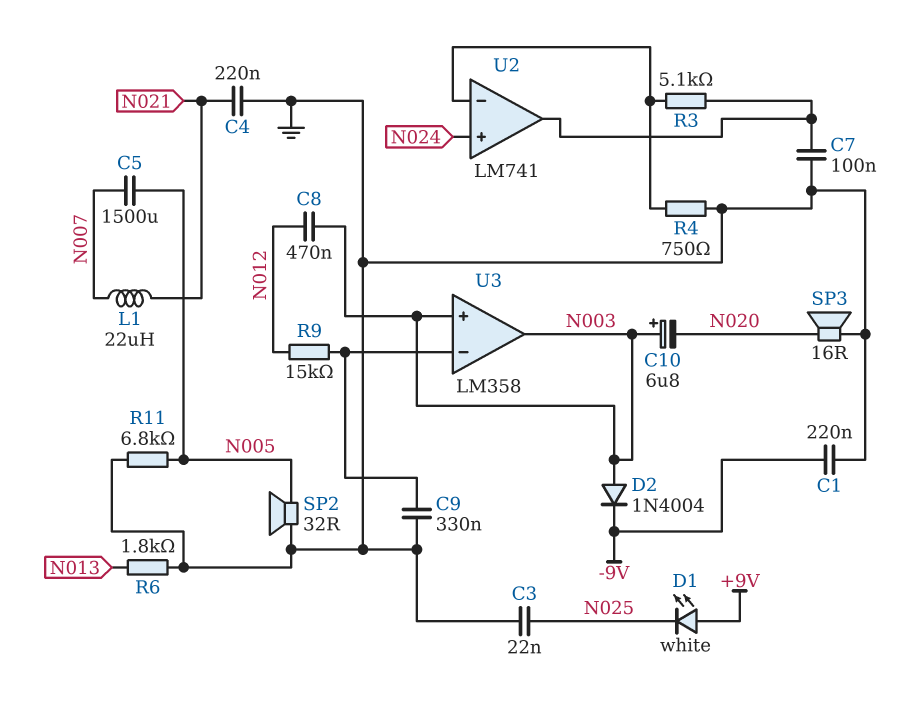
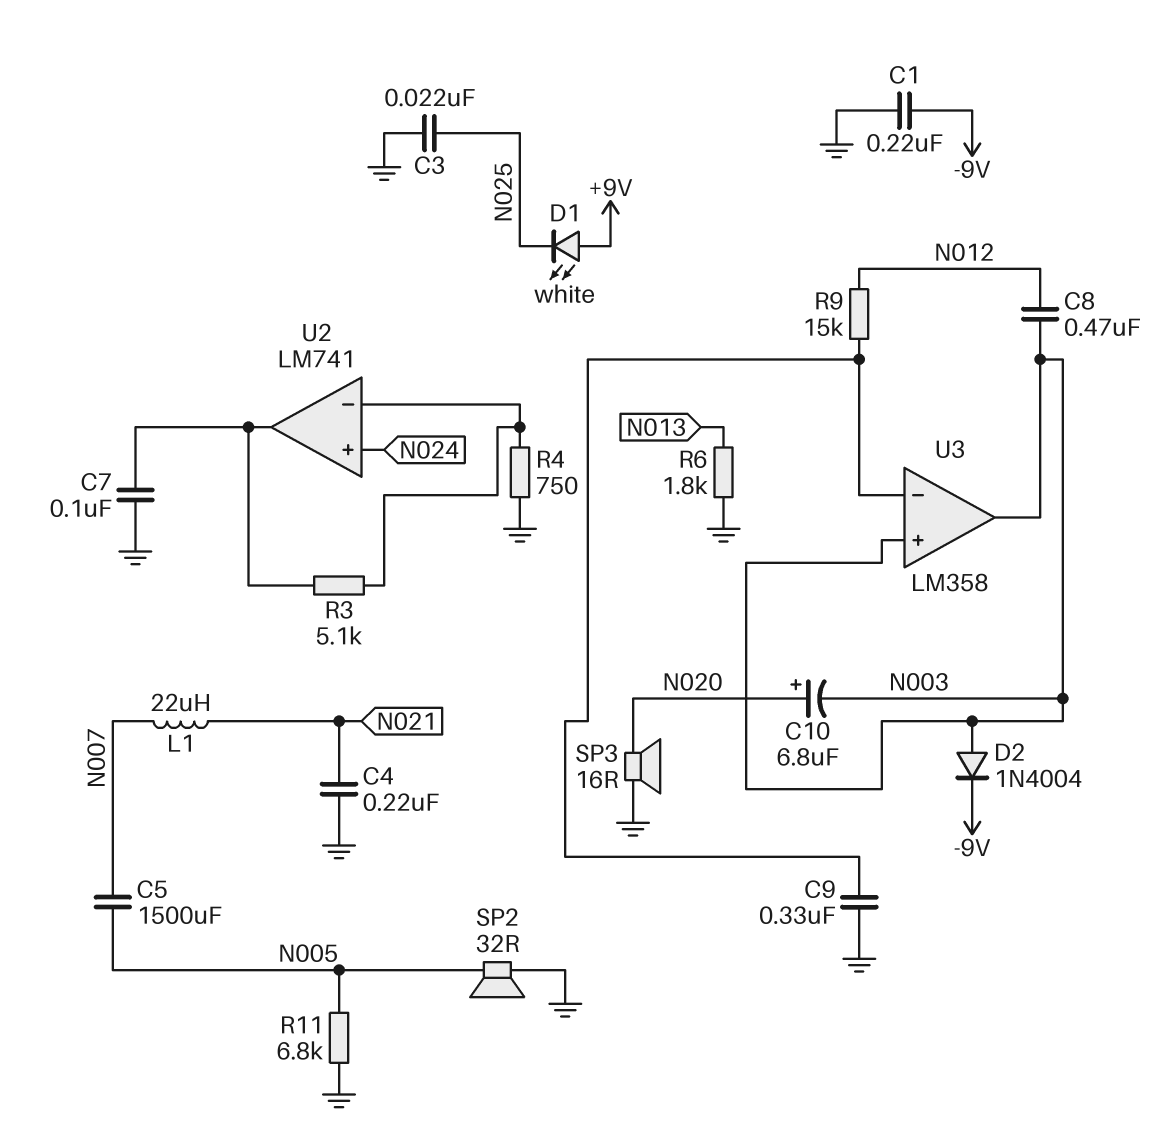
C10: 6.8uF (plus N003, minus N020) -> 6.8uF (plus N020, minus N003)

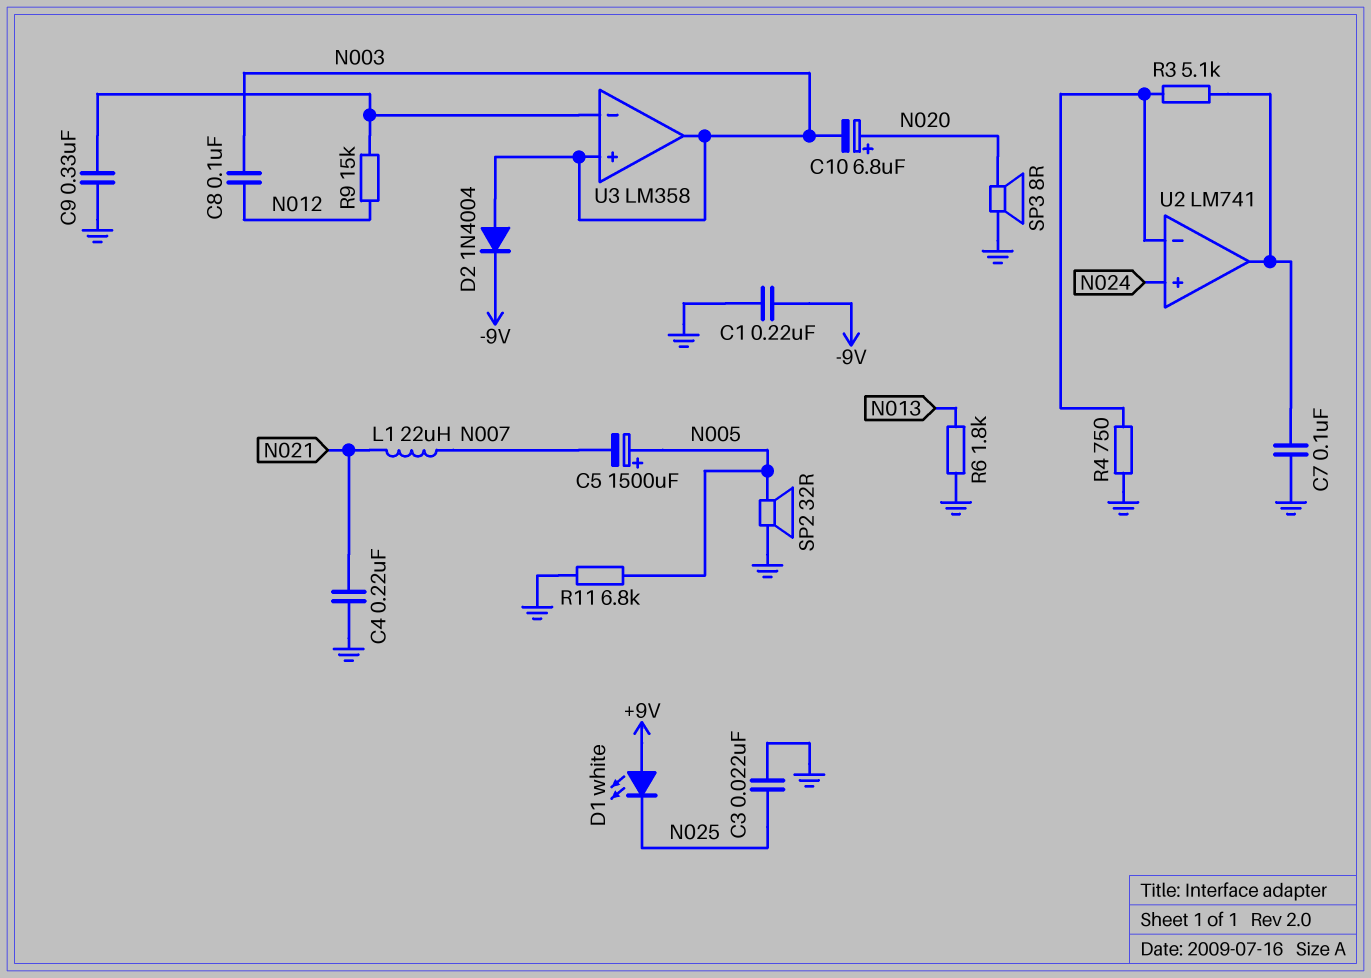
C5: 1500uF (N005, N007) -> 1500uF (plus N005, minus N007)
C8: 470nF (N003, N012) -> 100nF (N003, N012)
SP3: speaker 16R (GND, N020) -> speaker 8R (GND, N020)

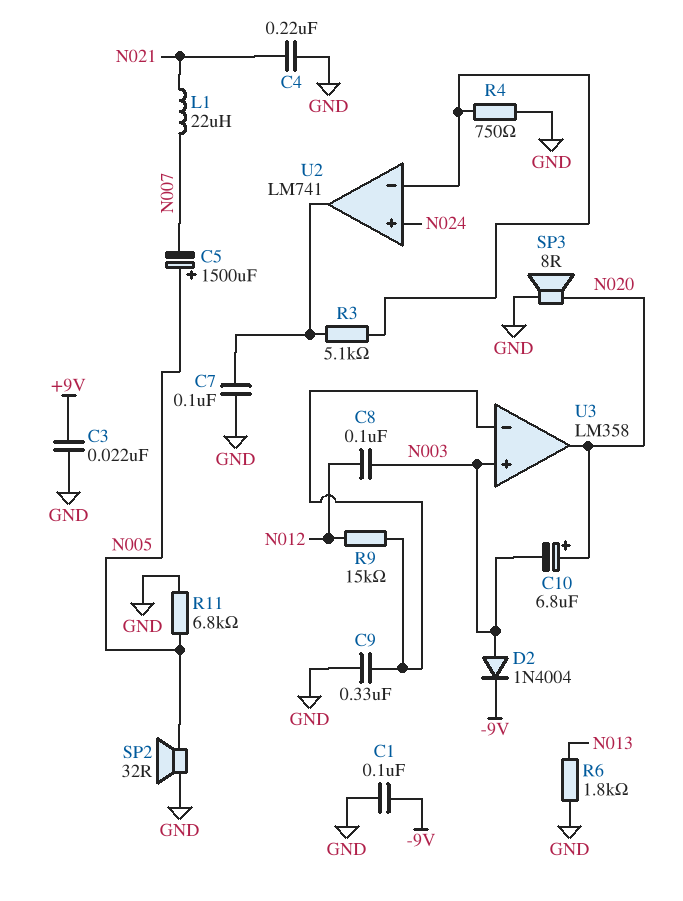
C1: 220nF (-9V, GND) -> 100nF (-9V, GND)
C3: 22nF (GND, N025) -> 22nF (+9V, GND)
D1: LED white (A +9V, K N025) -> none
U3 pin out: N003 -> N020

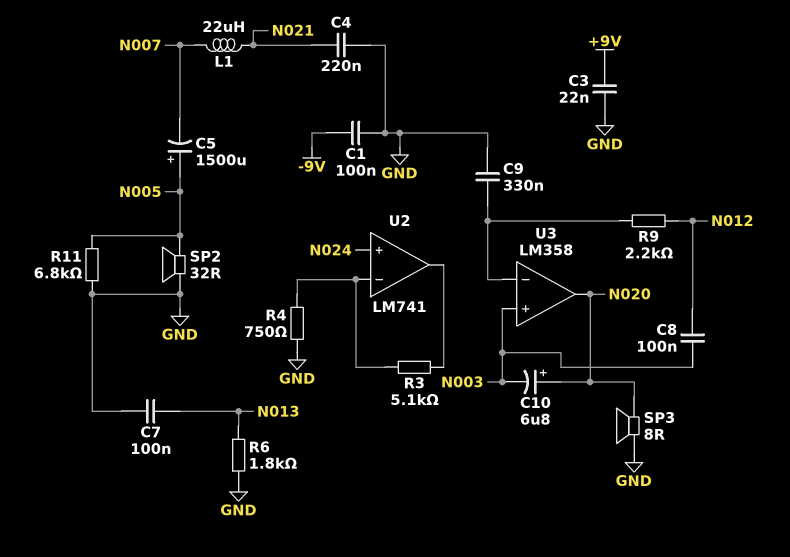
C7: 100nF (GND, U2/out) -> 100nF (GND, N013)
D2: diode 1N4004 (A N003, K -9V) -> none
R9: 15k (N012, U3/in-) -> 2.2k (N012, U3/in-)

